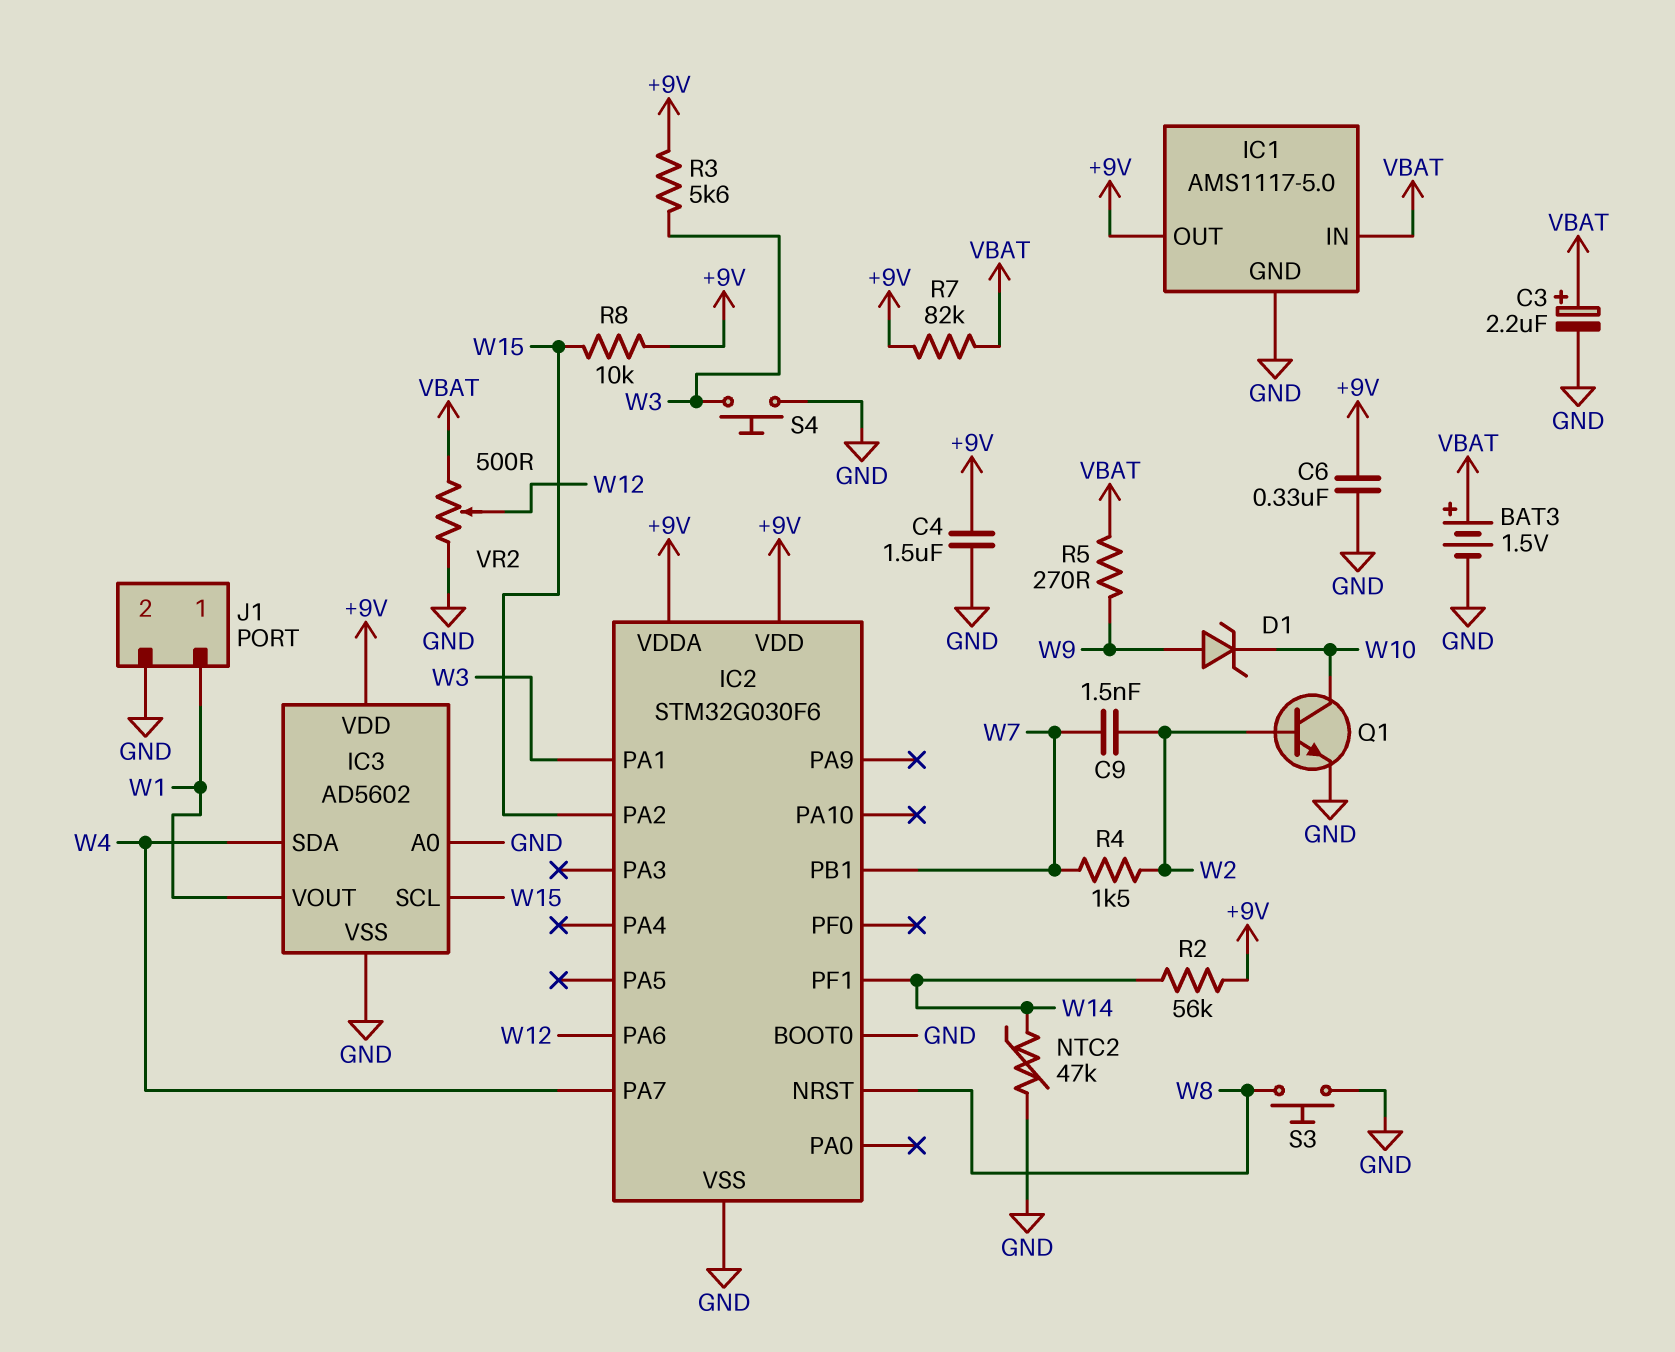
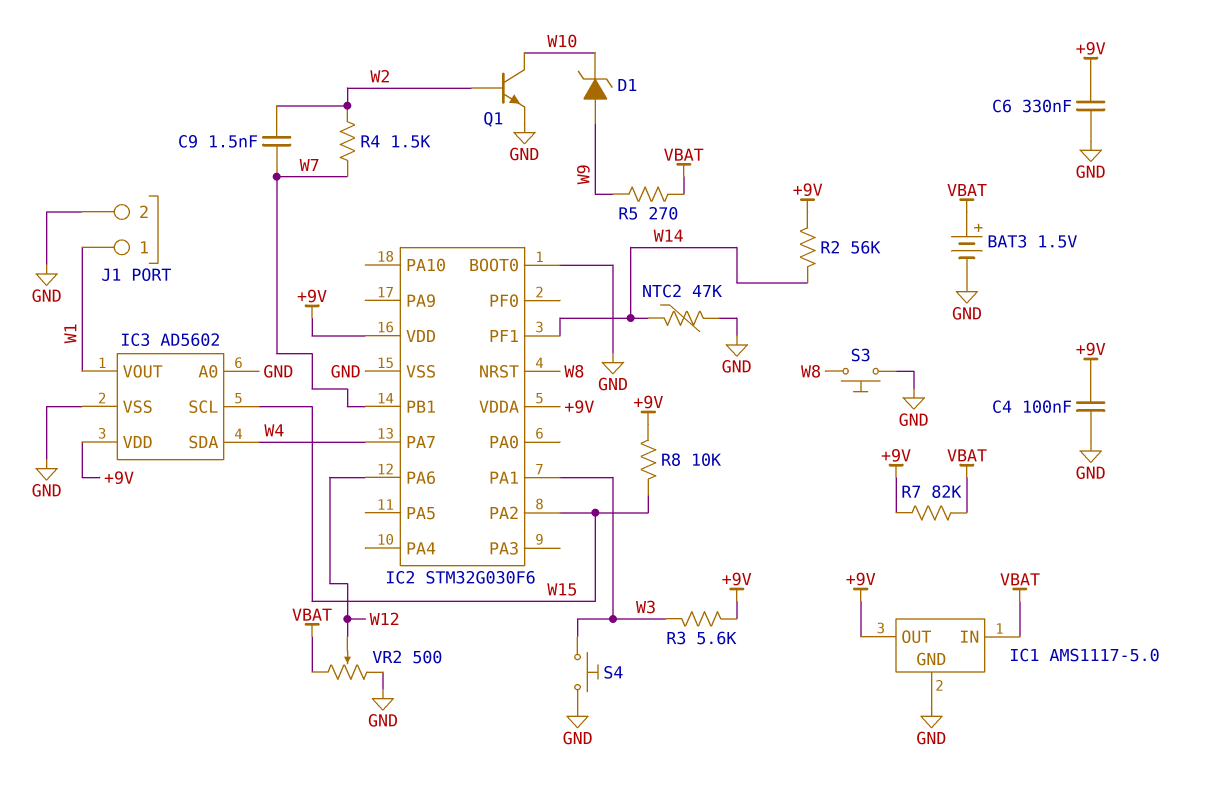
C3: 2.2uF (plus VBAT, minus GND) -> none
C4: 1.5uF (+9V, GND) -> 100nF (+9V, GND)

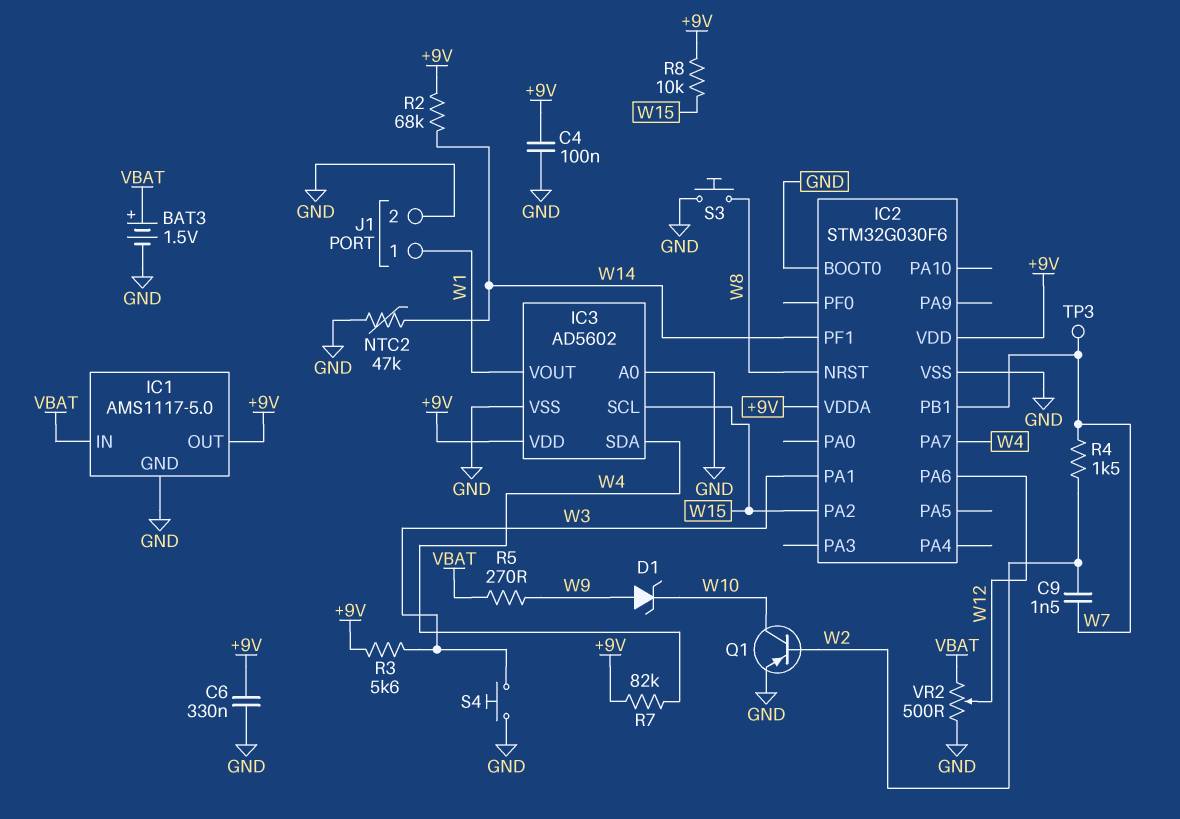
Q1: NPN (B W2, C W10, E GND) -> PNP (B W2, C W10, E GND)
R2: 56k (+9V, W14) -> 68k (+9V, W14)
R7: 82k (+9V, VBAT) -> 82k (+9V, W4)
TP3: none -> test point (W7)

